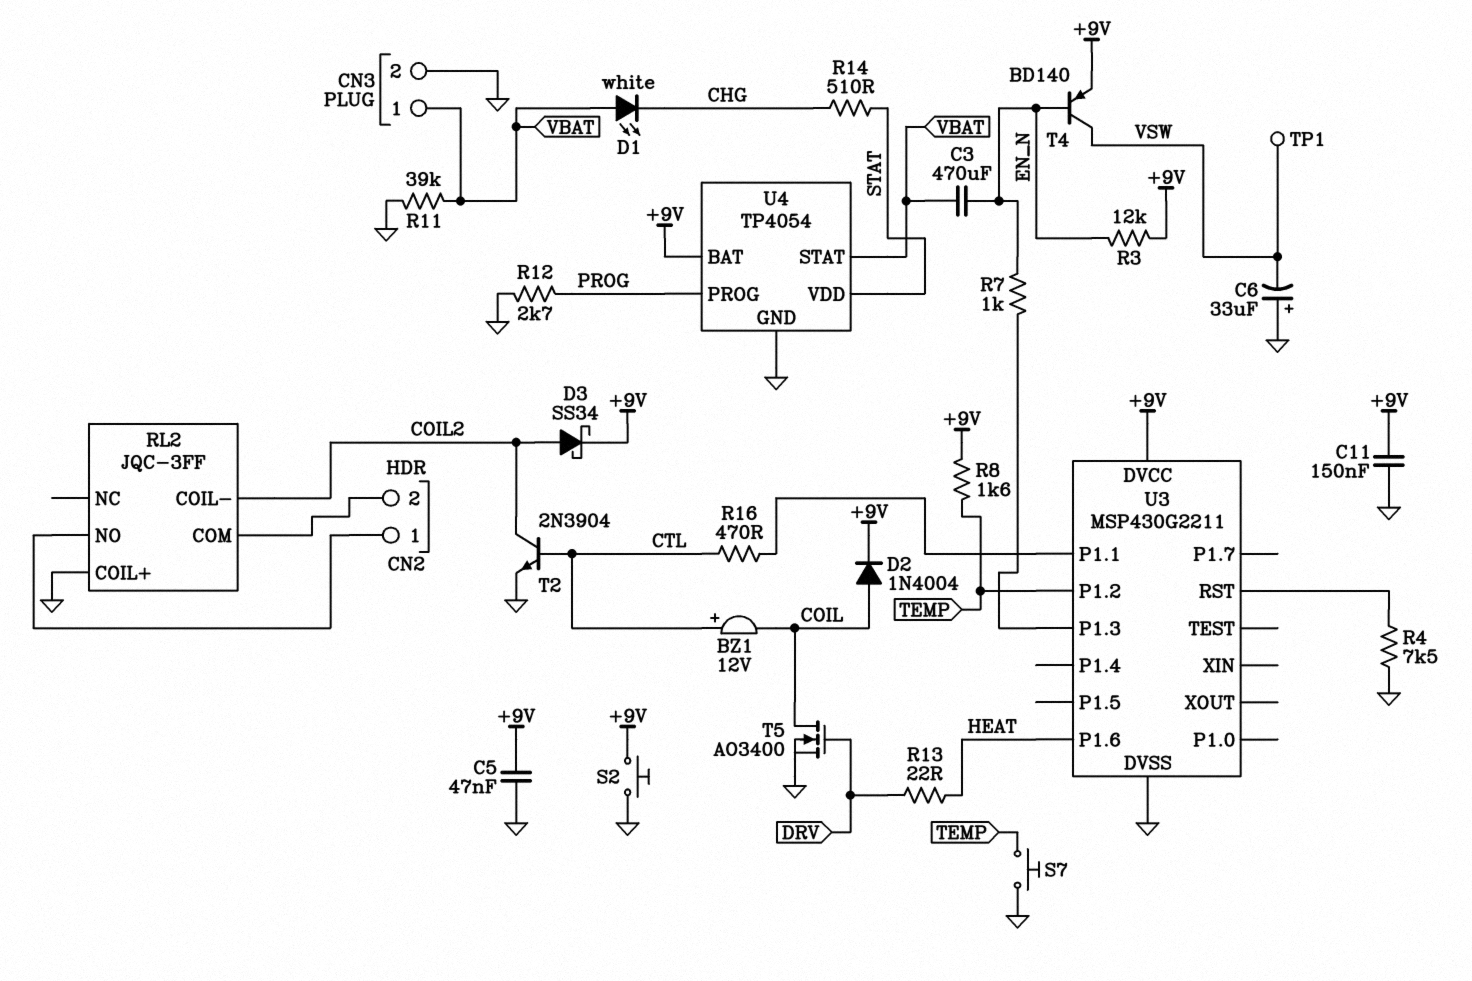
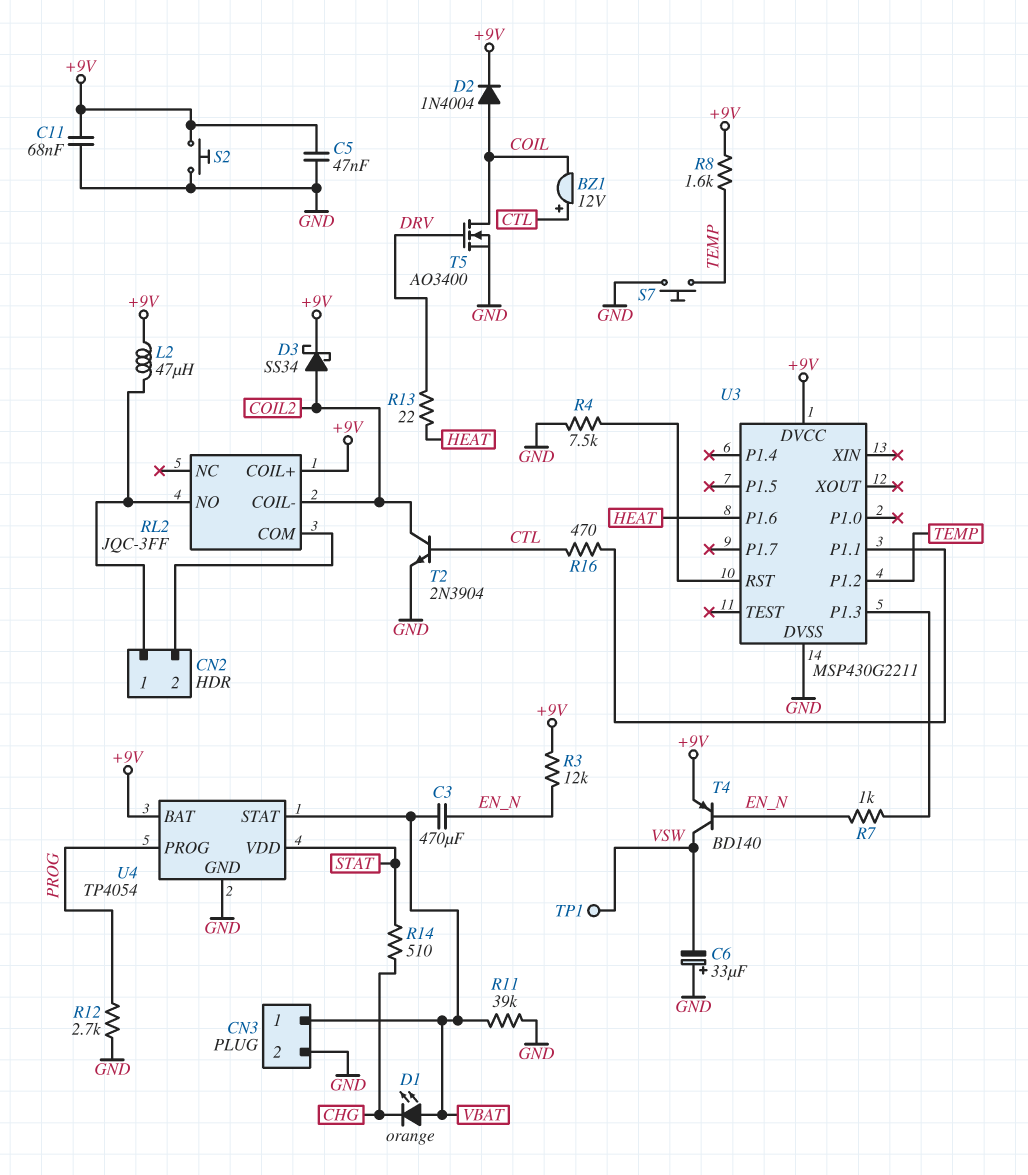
C11: 150nF (+9V, GND) -> 68nF (+9V, GND)
D1: LED white (A VBAT, K CHG) -> LED orange (A VBAT, K CHG)
L2: none -> 47uH (+9V, CN2/1)
RL2 pin COIL+: GND -> +9V

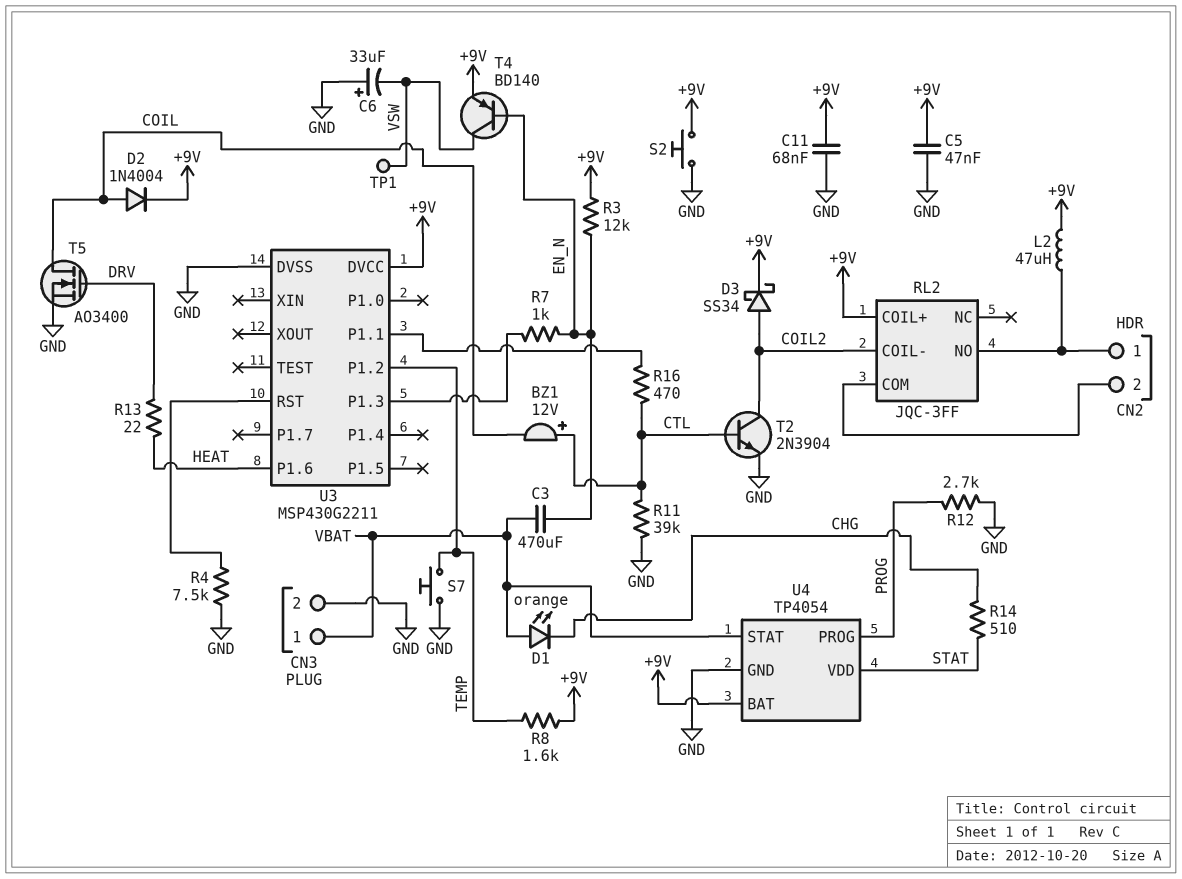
R11: 39k (GND, VBAT) -> 39k (CTL, GND)

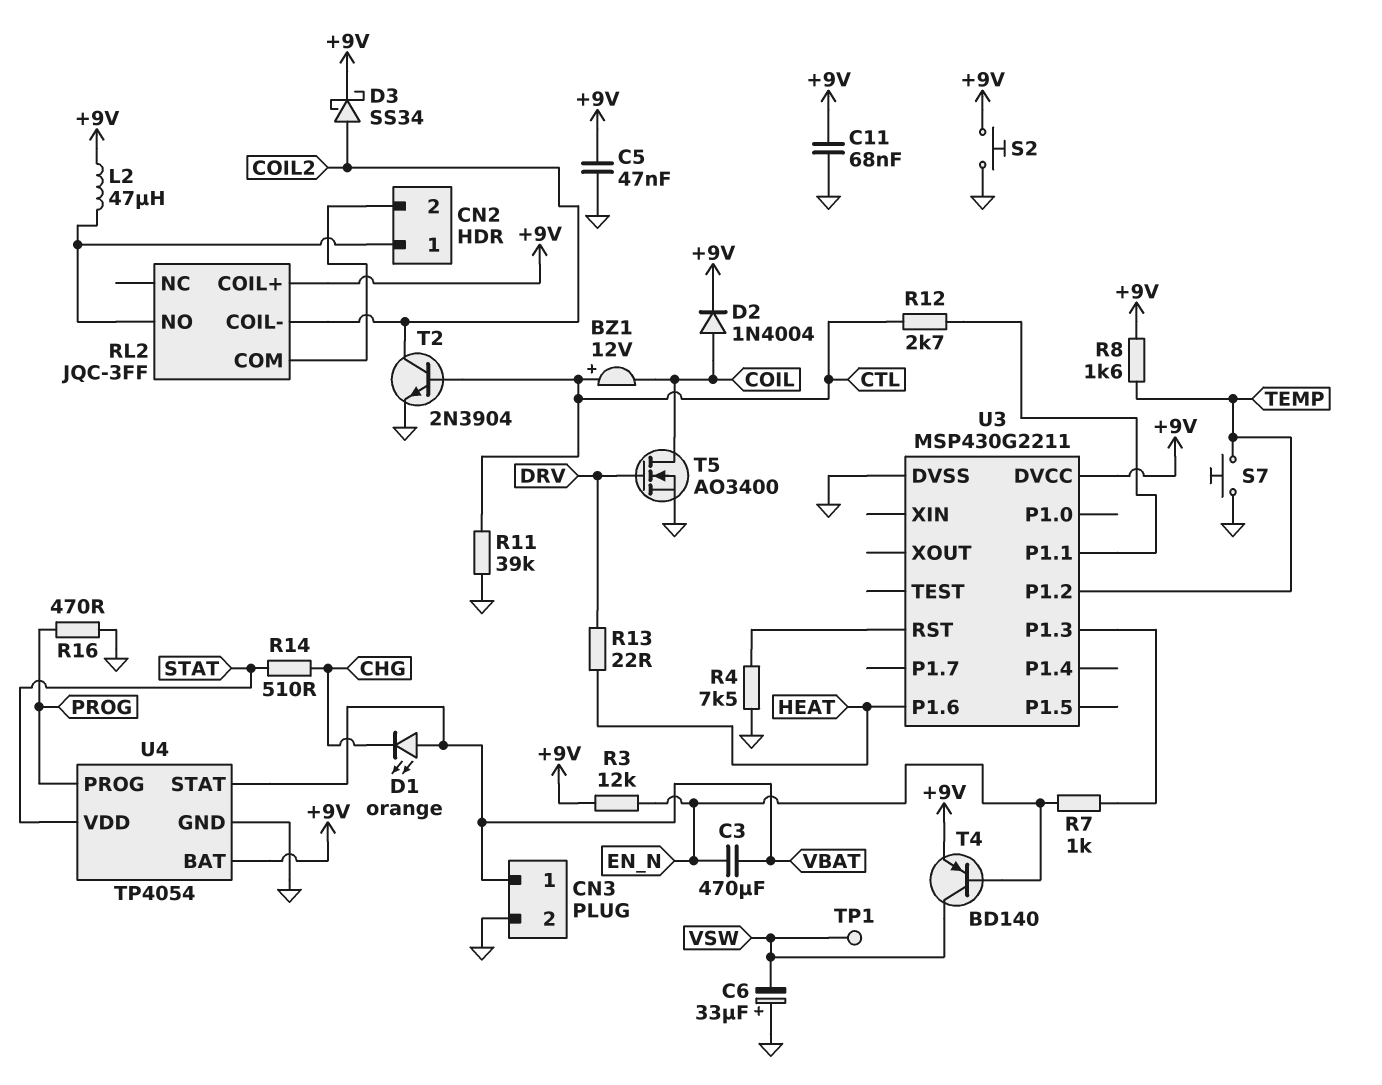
R12: 2.7k (GND, PROG) -> 2.7k (CTL, U3/P1.1)
R16: 470 (CTL, U3/P1.1) -> 470 (GND, PROG)

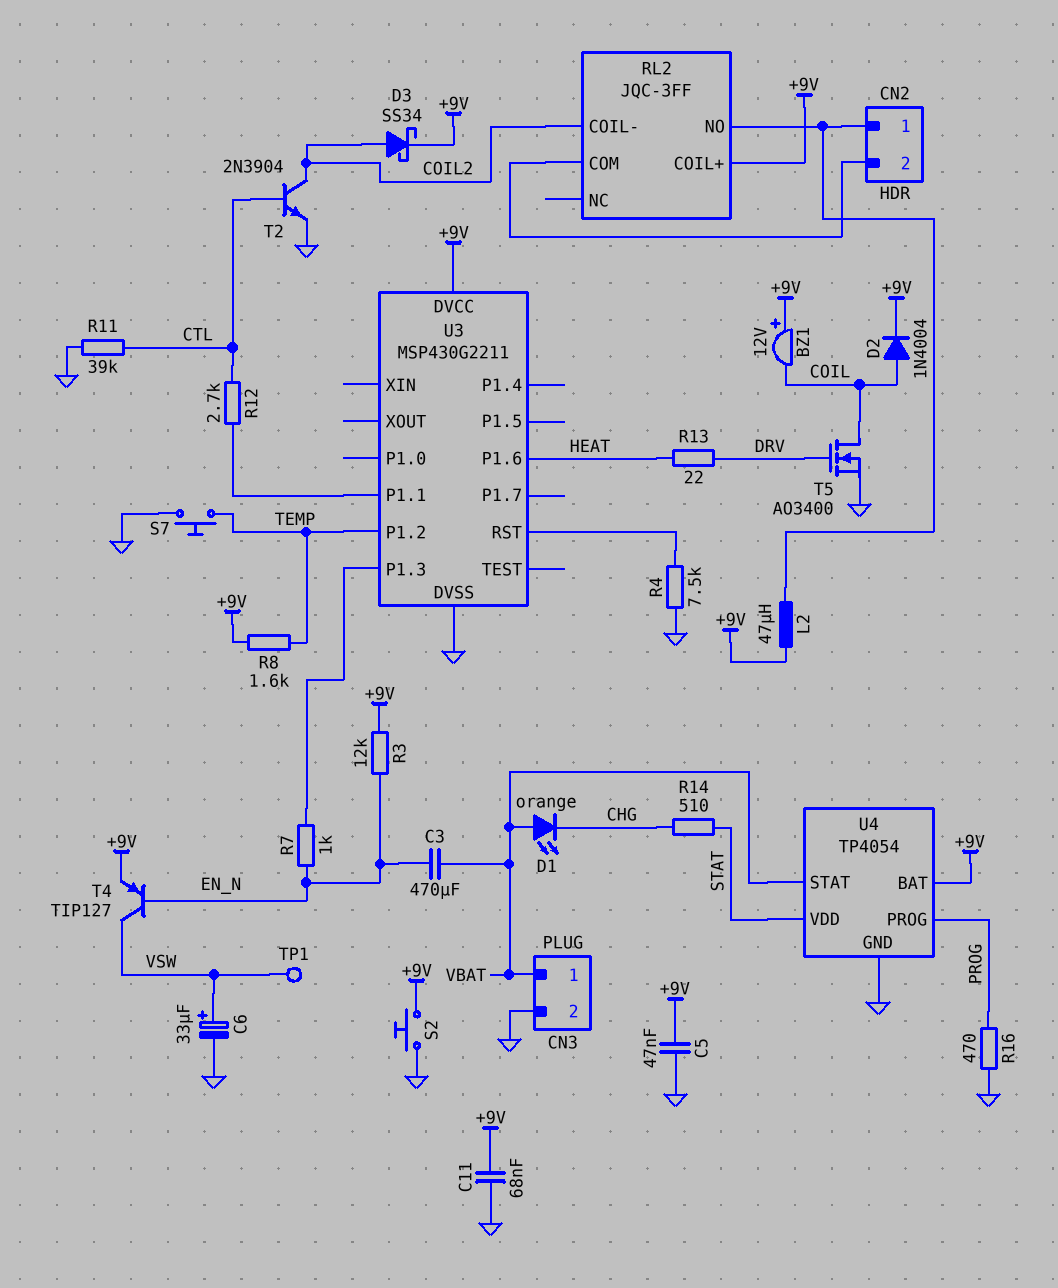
BZ1: buzzer 12V (plus CTL, minus COIL) -> buzzer 12V (plus +9V, minus COIL)
C6: 33uF (plus GND, minus VSW) -> 33uF (plus VSW, minus GND)
T4: PNP BD140 (B EN_N, C VSW, E +9V) -> PNP TIP127 (B EN_N, C VSW, E +9V)

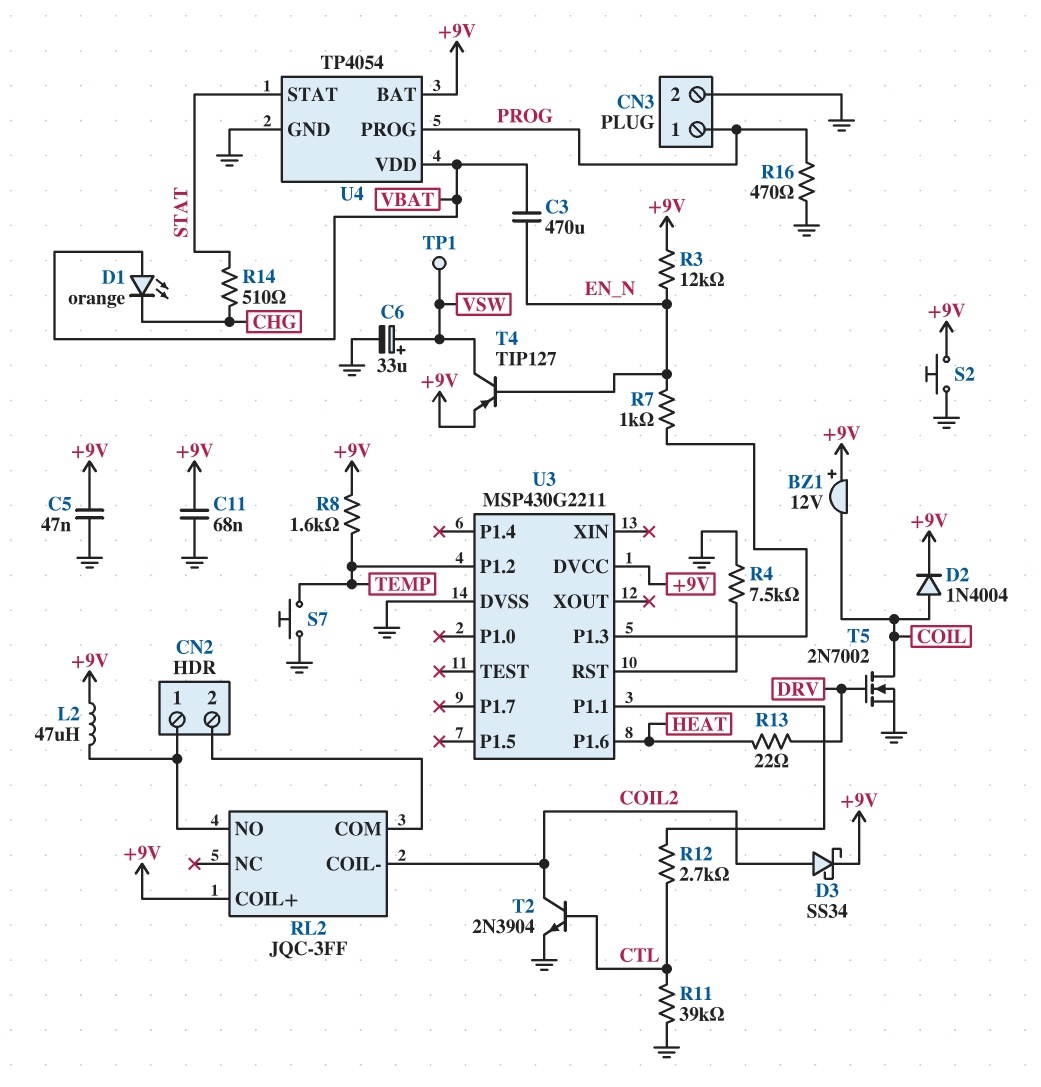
CN3 pin 1: VBAT -> PROG
T5: NMOS AO3400 (G DRV, D COIL, S GND) -> NMOS 2N7002 (G DRV, D COIL, S GND)
U4 pin STAT: VBAT -> STAT
U4 pin VDD: STAT -> VBAT

